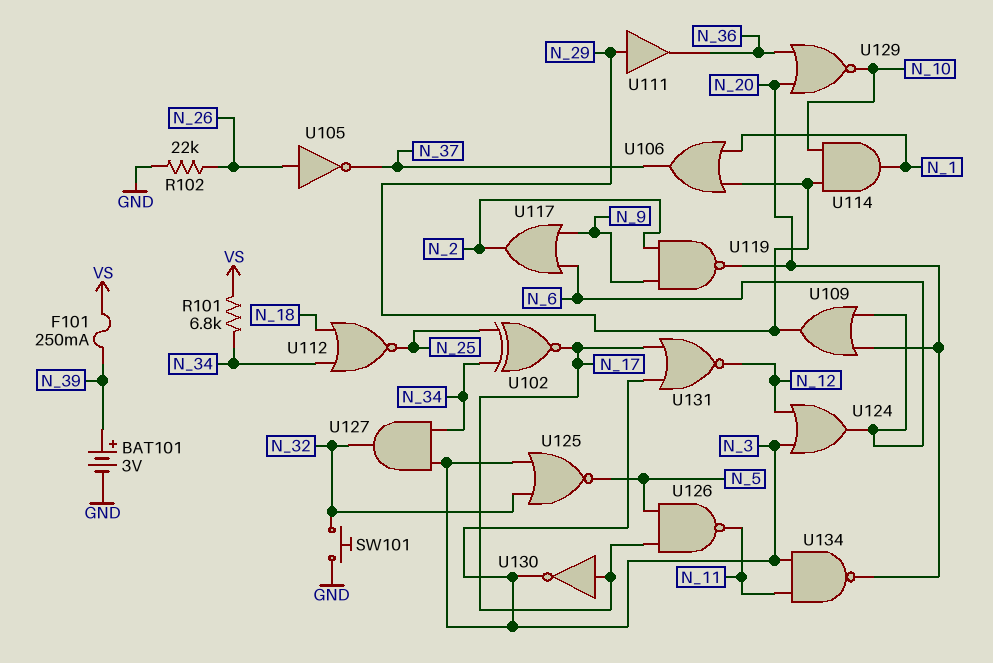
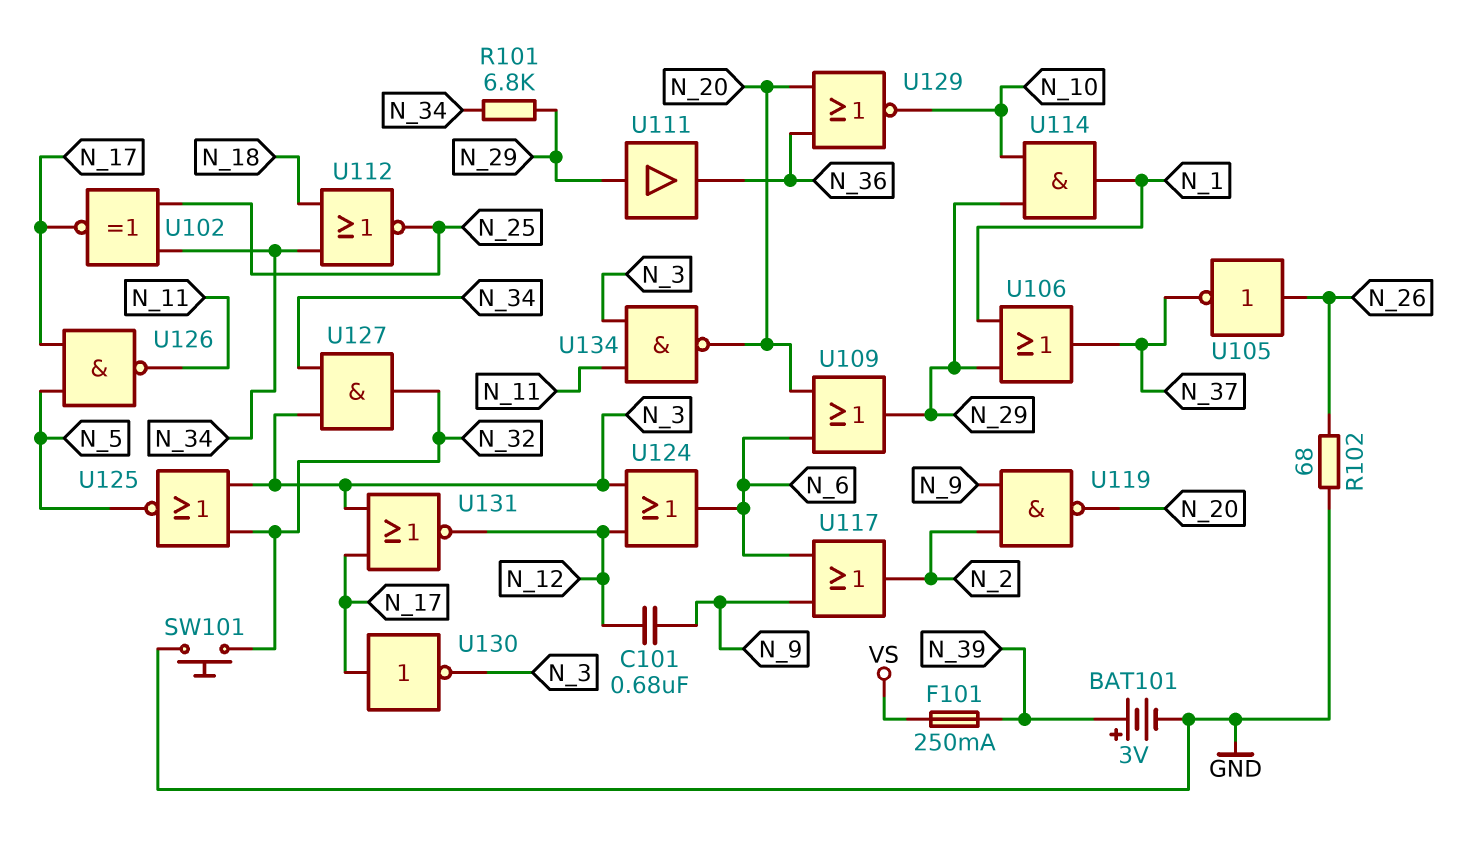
C101: none -> 680nF (N_9, N_12)
R101: 6.8k (N_34, VS) -> 6.8k (N_29, N_34)
R102: 22k (GND, N_26) -> 68 (GND, N_26)

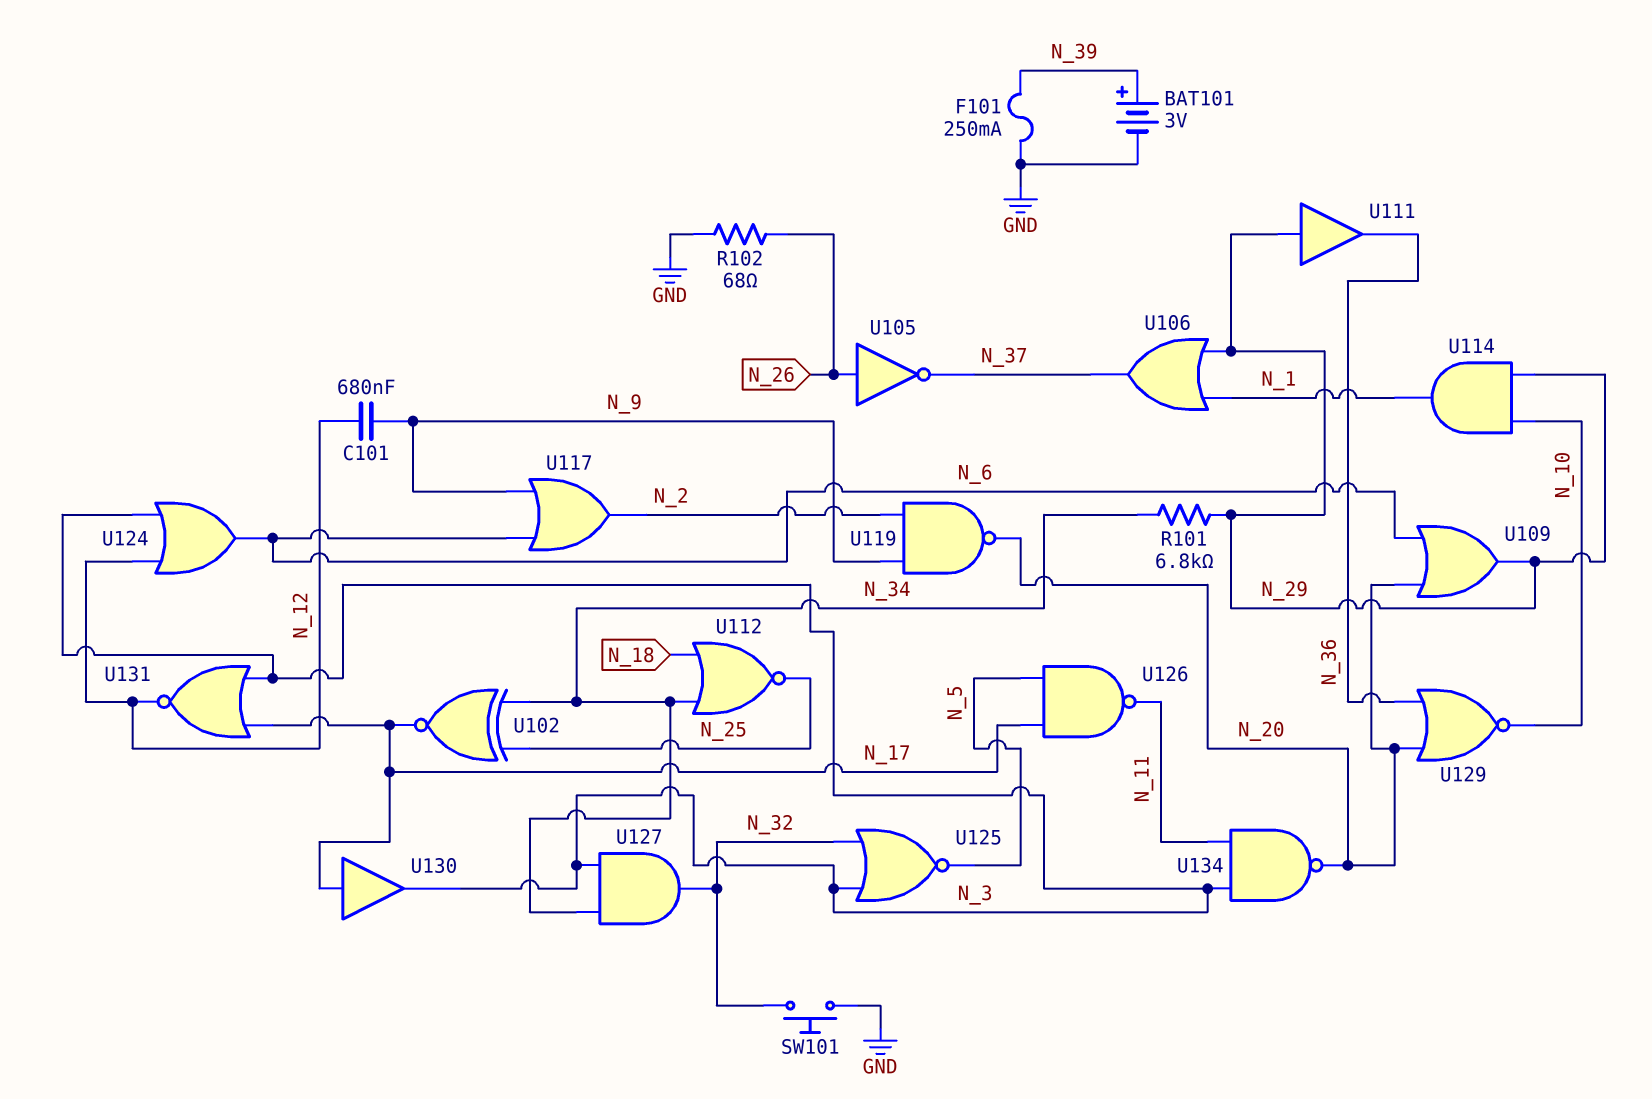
F101: 250mA (N_39, VS) -> 250mA (GND, N_39)
U130: NOT (in N_17, out N_3) -> buffer (in N_17, out N_3)

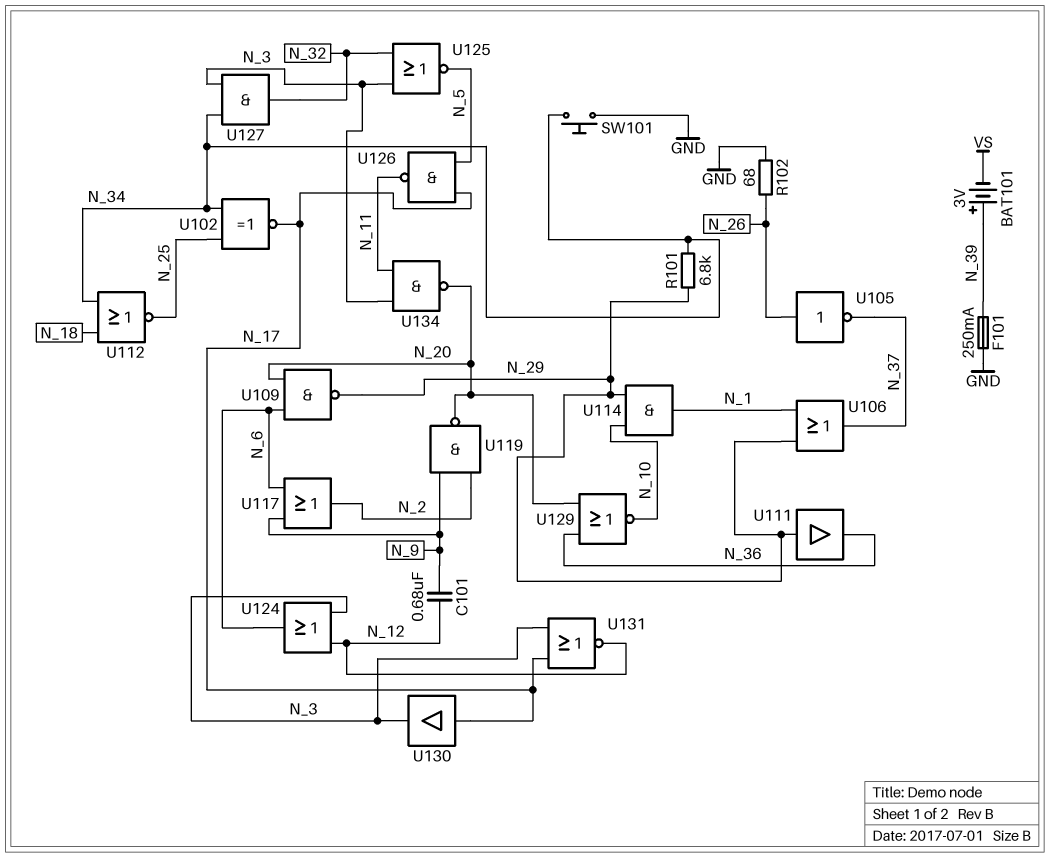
BAT101: 3V (plus N_39, minus GND) -> 3V (plus N_39, minus VS)
SW101: button (GND, N_32) -> button (GND, N_34)
U109: OR (in N_6, in N_20, out N_29) -> NAND (in N_6, in N_20, out N_29)

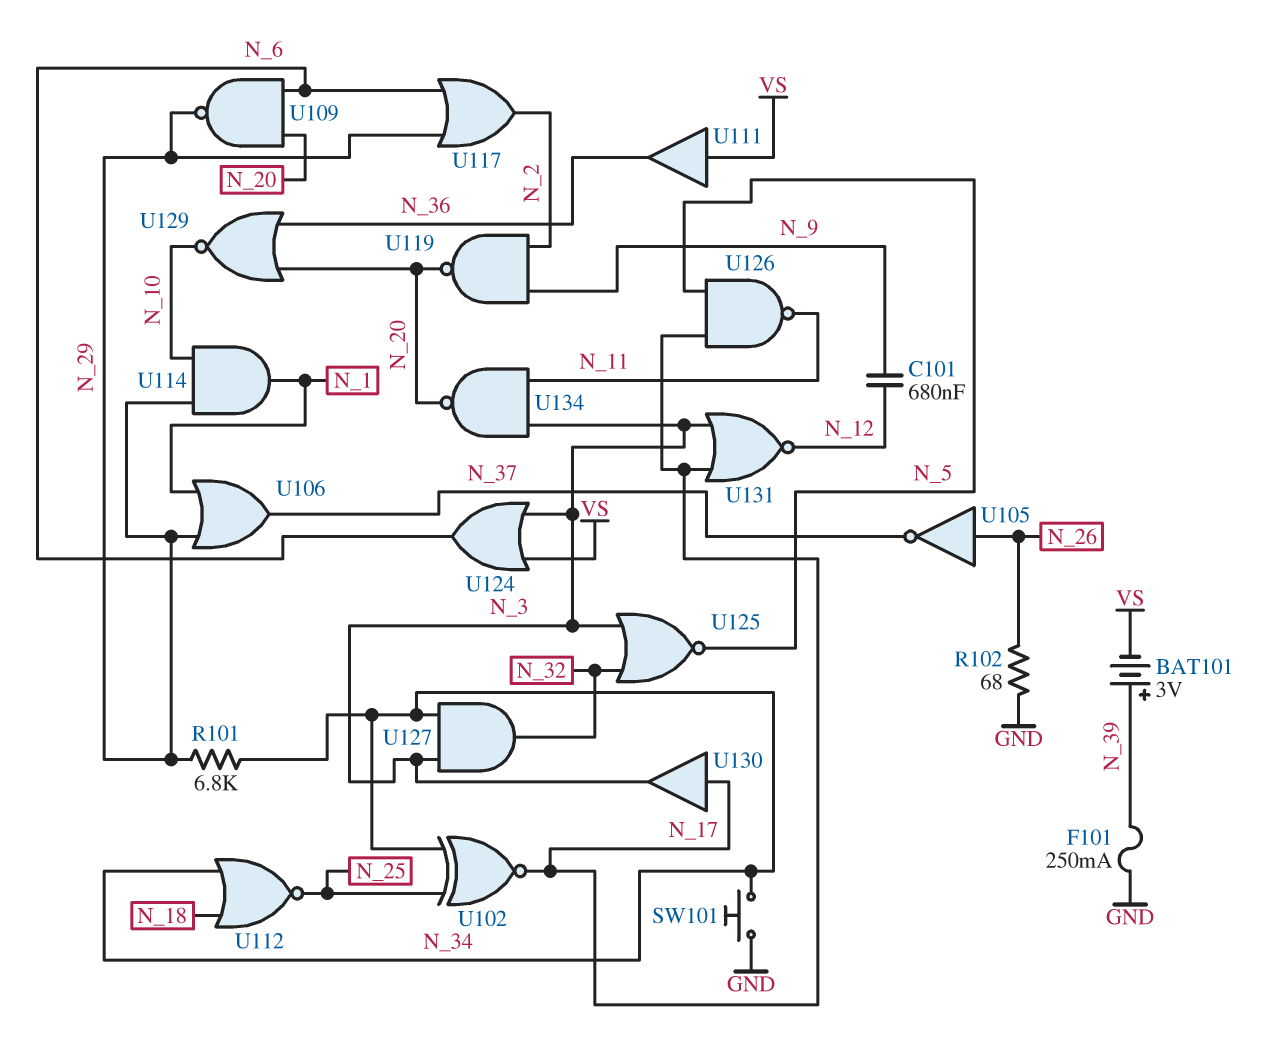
U111: buffer (in N_29, out N_36) -> buffer (in VS, out N_36)
U117: OR (in N_6, in N_9, out N_2) -> OR (in N_6, in N_29, out N_2)
U124: OR (in N_3, in N_12, out N_6) -> OR (in N_3, in VS, out N_6)

